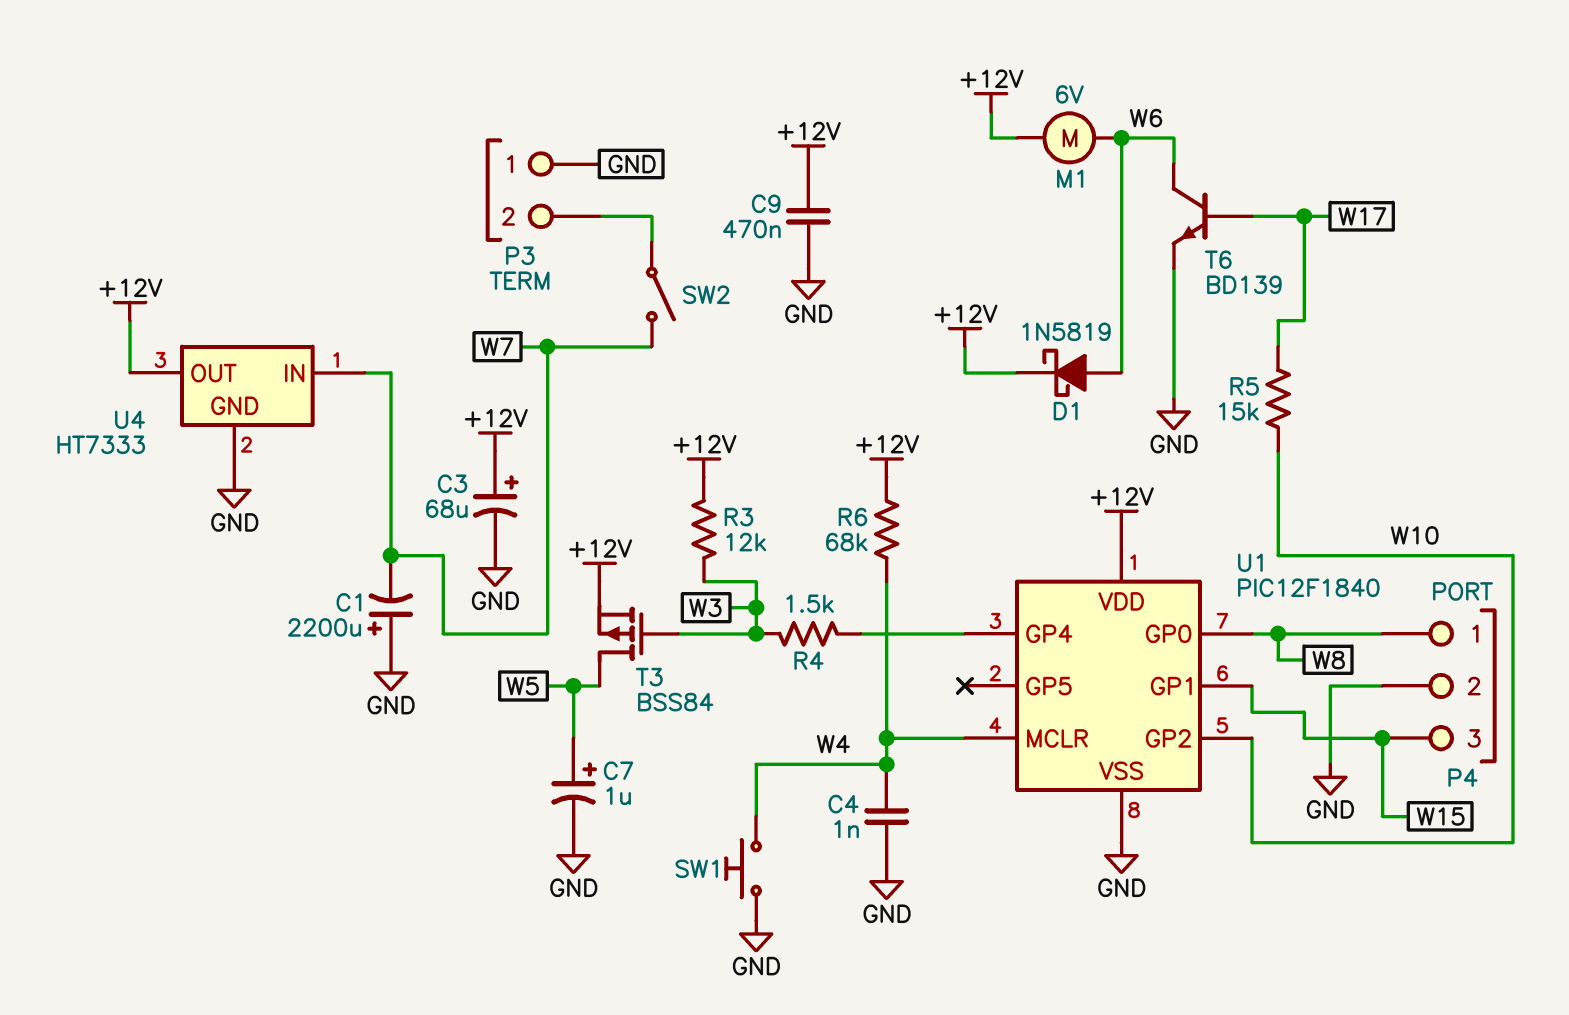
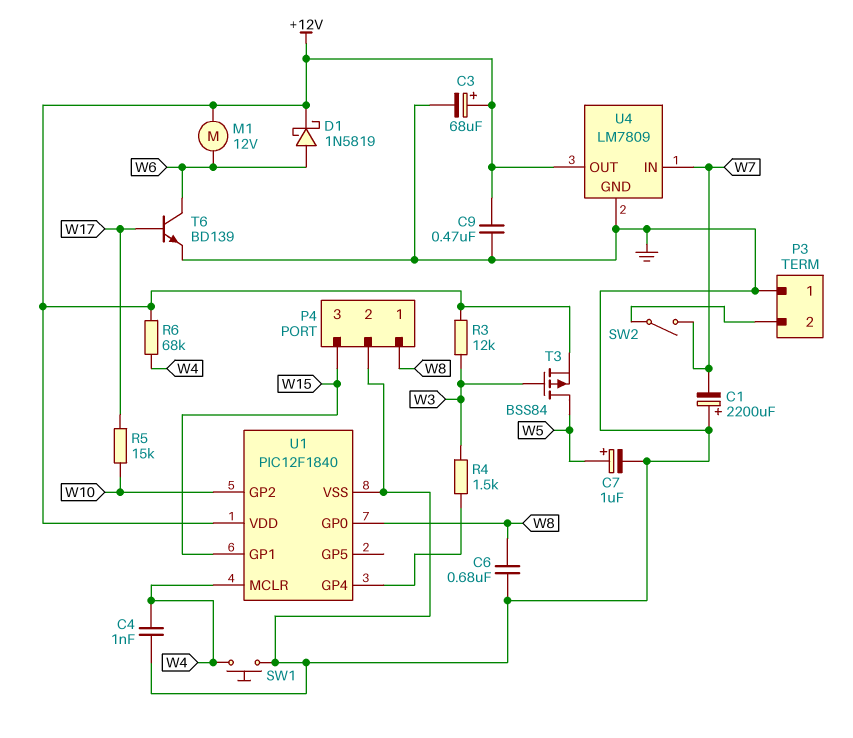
C6: none -> 680nF (GND, W8)
M1: motor 6V (+12V, W6) -> motor 12V (+12V, W6)
U4: HT7333 -> LM7809

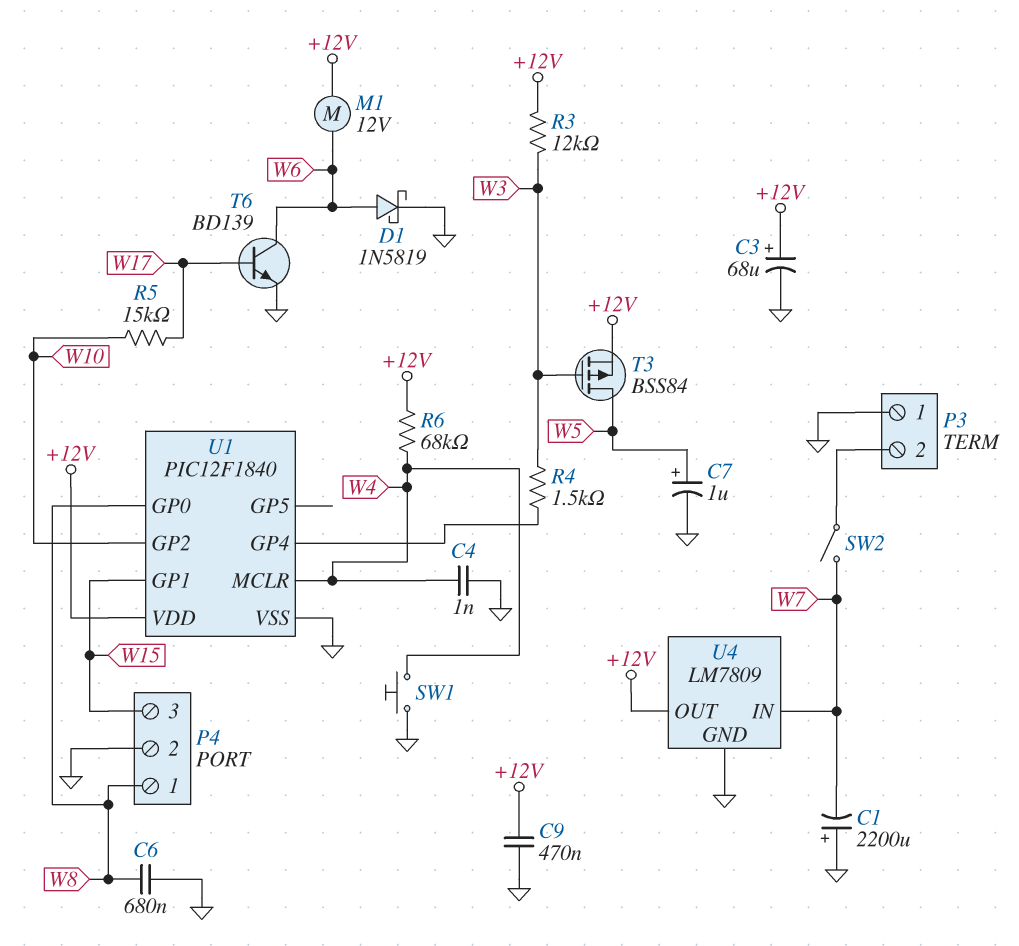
D1: schottky 1N5819 (A W6, K +12V) -> schottky 1N5819 (A W6, K GND)

